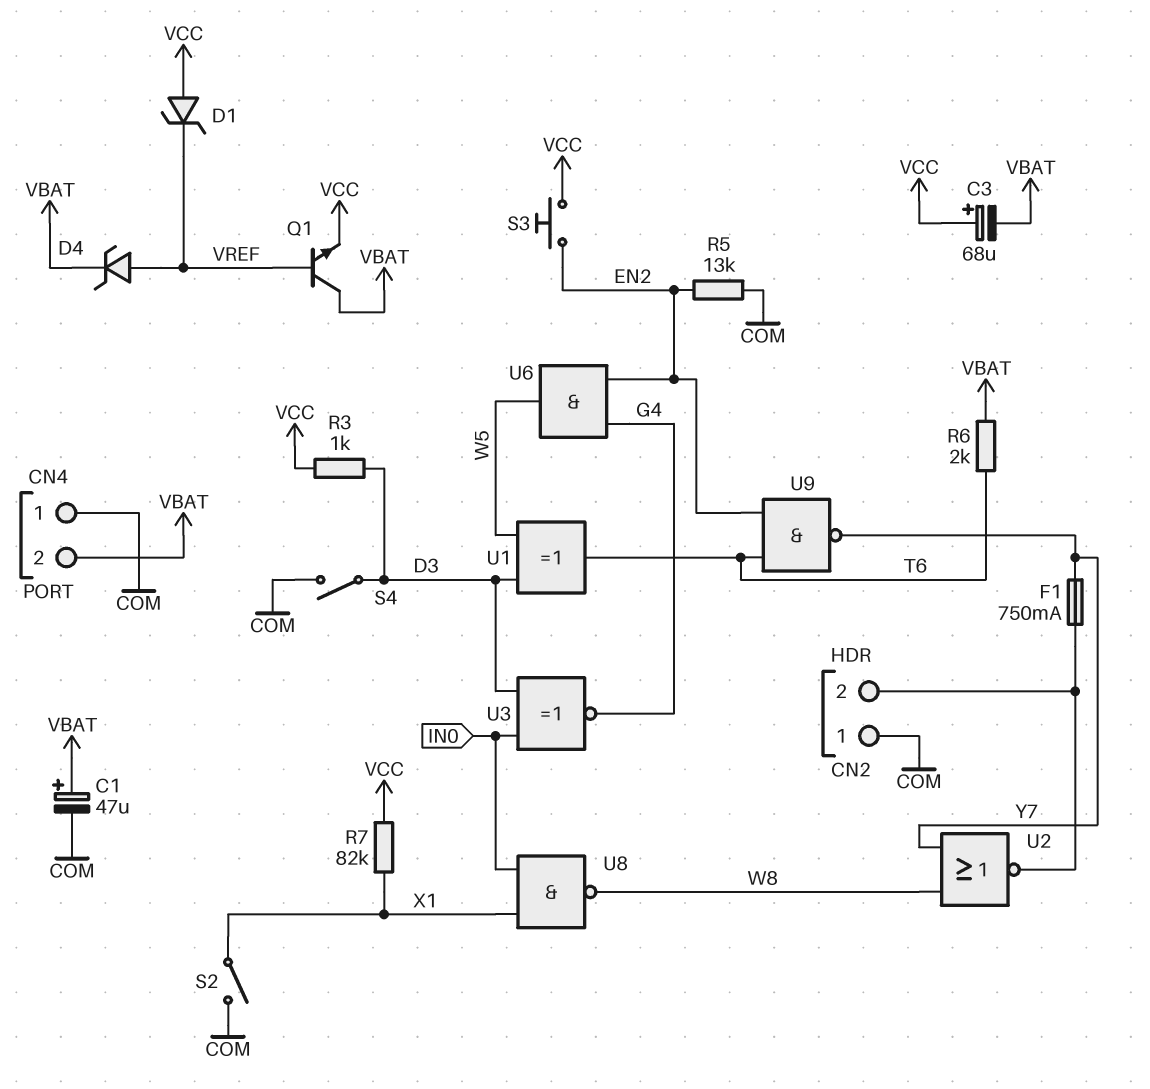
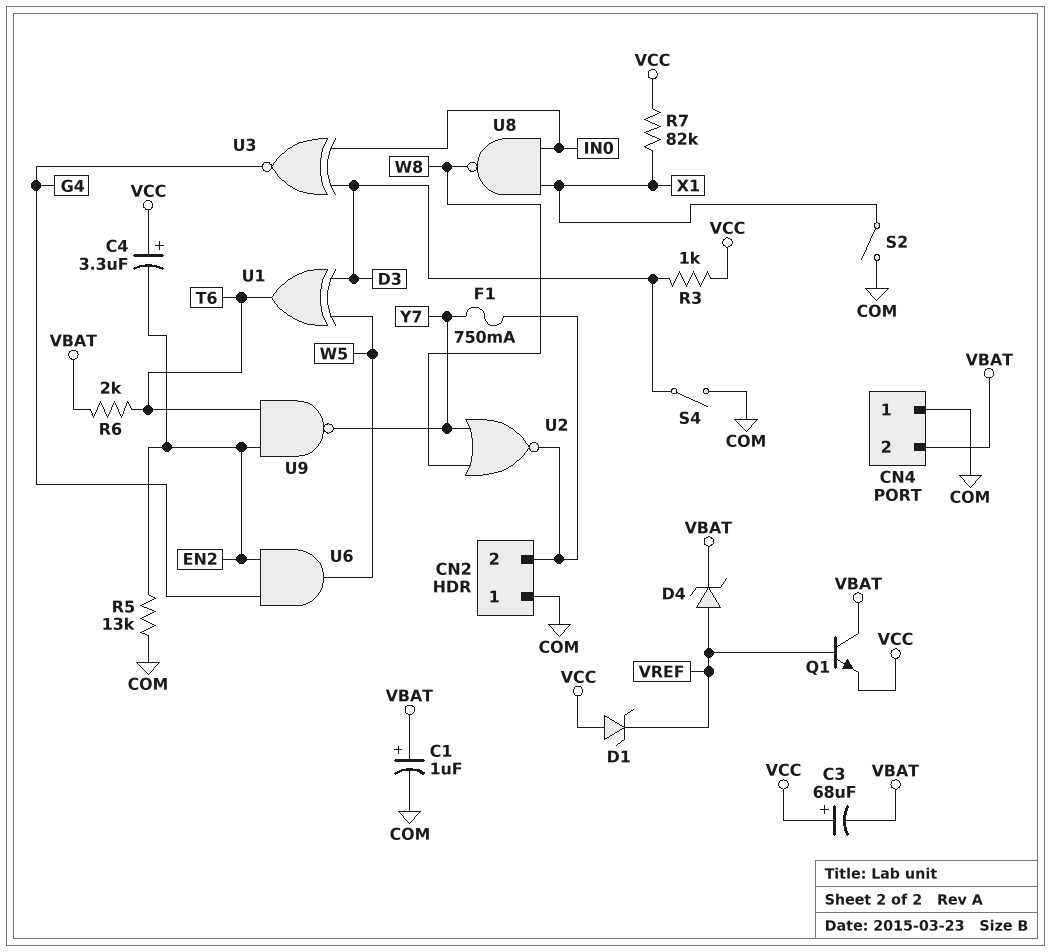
C1: 47uF (plus VBAT, minus COM) -> 1uF (plus VBAT, minus COM)
C4: none -> 3.3uF (plus VCC, minus EN2)
S3: button (EN2, VCC) -> none

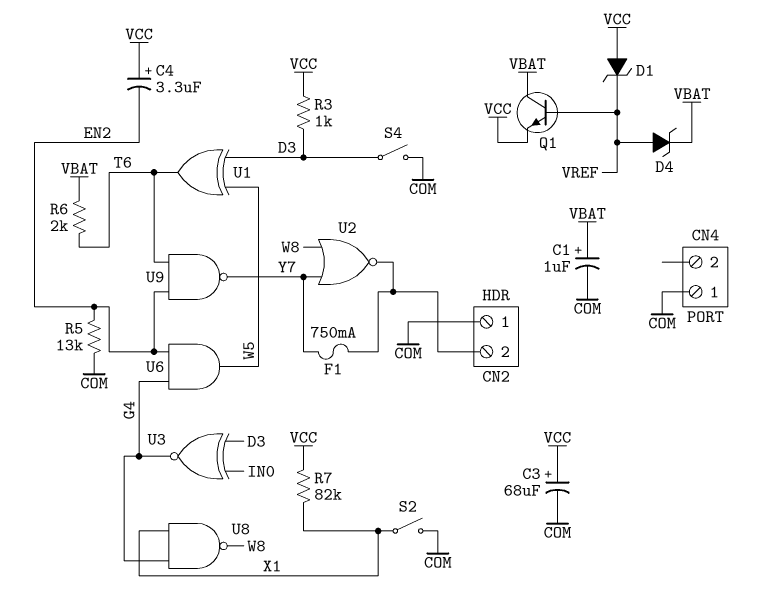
C3: 68uF (plus VCC, minus VBAT) -> 68uF (plus VCC, minus COM)
CN4 pin 2: VBAT -> none
U8: NAND (in IN0, in X1, out W8) -> NAND (in G4, in X1, out W8)

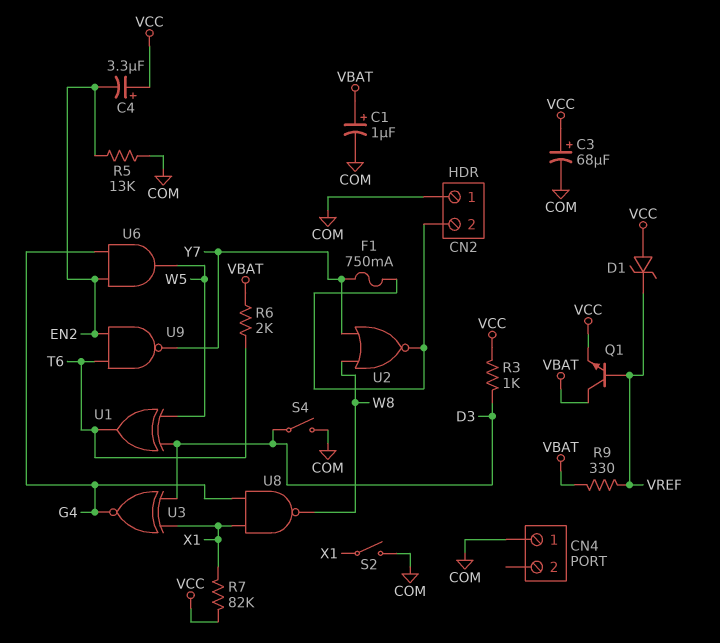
D4: zener (A VREF, K VBAT) -> none
R9: none -> 330 (VBAT, VREF)
U3: XNOR (in D3, in IN0, out G4) -> XNOR (in D3, in X1, out G4)

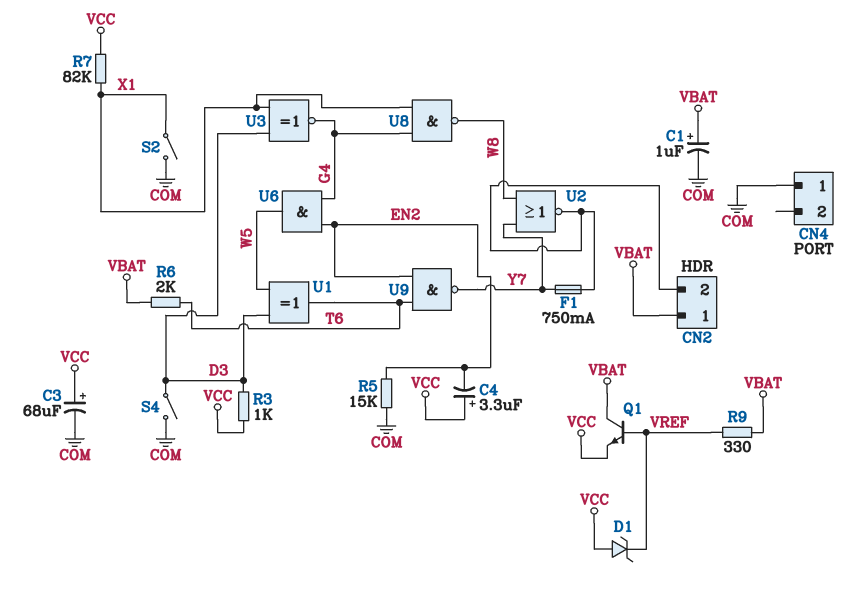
CN2 pin 1: COM -> VBAT
R5: 13k (COM, EN2) -> 15k (COM, EN2)

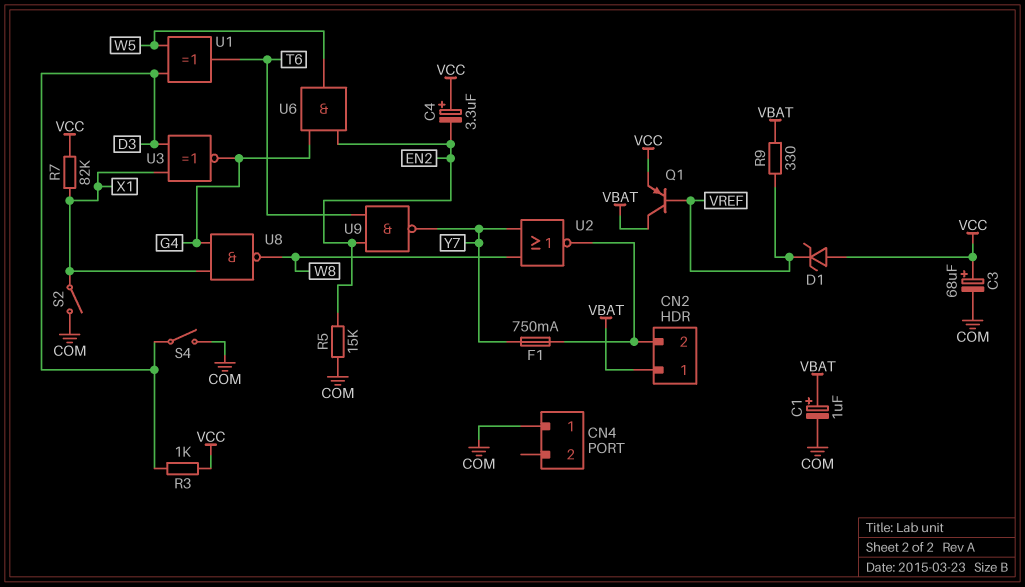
Q1: NPN (B VREF, C VBAT, E VCC) -> PNP (B VREF, C VBAT, E VCC)
R6: 2k (T6, VBAT) -> none

